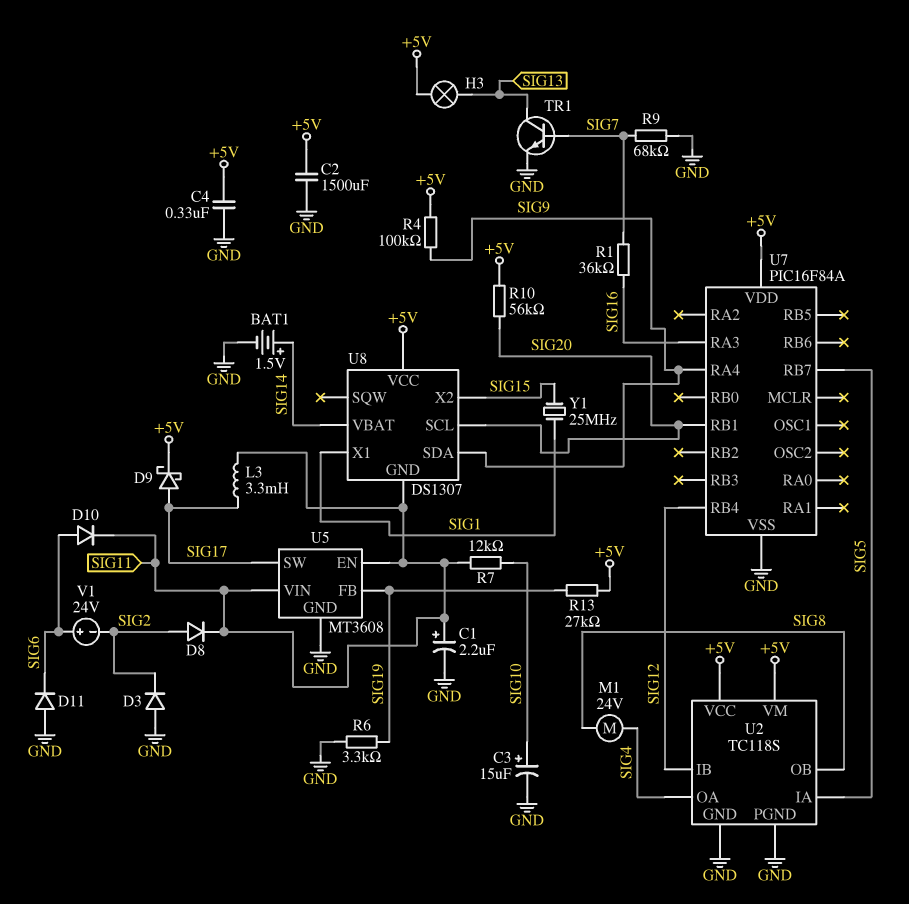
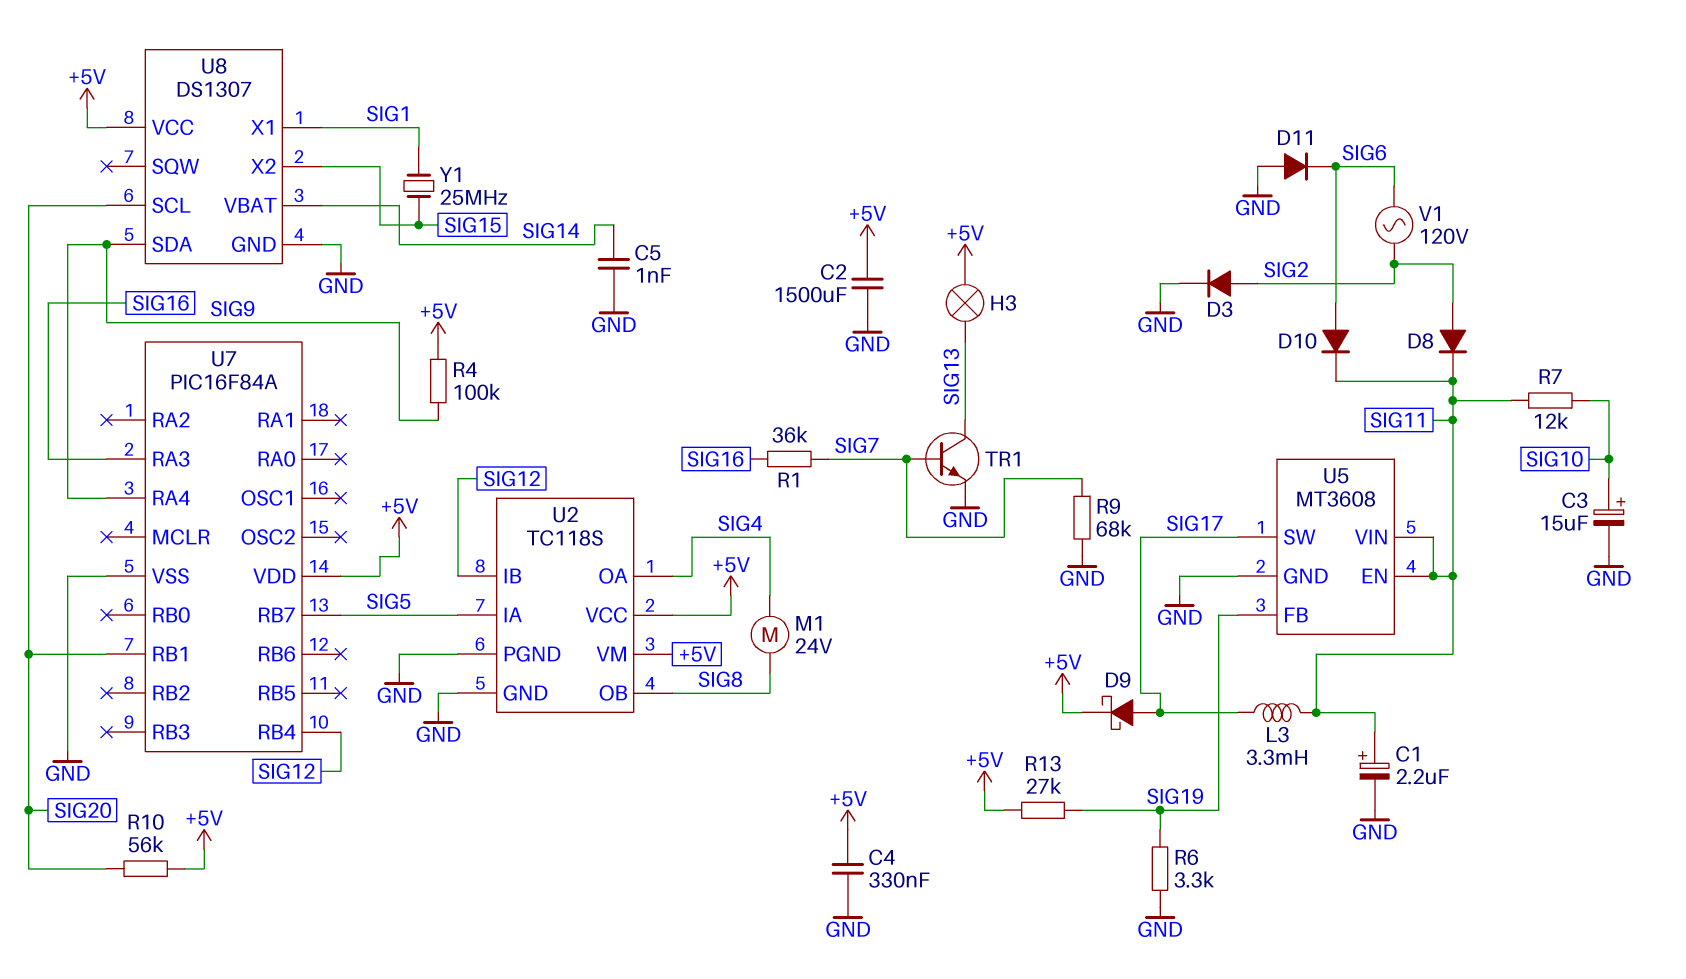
BAT1: 1.5V (plus SIG14, minus GND) -> none
C5: none -> 1nF (GND, SIG14)
D3: diode (A GND, K SIG2) -> diode (A SIG2, K GND)
U8 pin GND: SIG11 -> GND
V1: 24V (plus SIG6, minus SIG2) -> AC 120V (SIG2, SIG6)

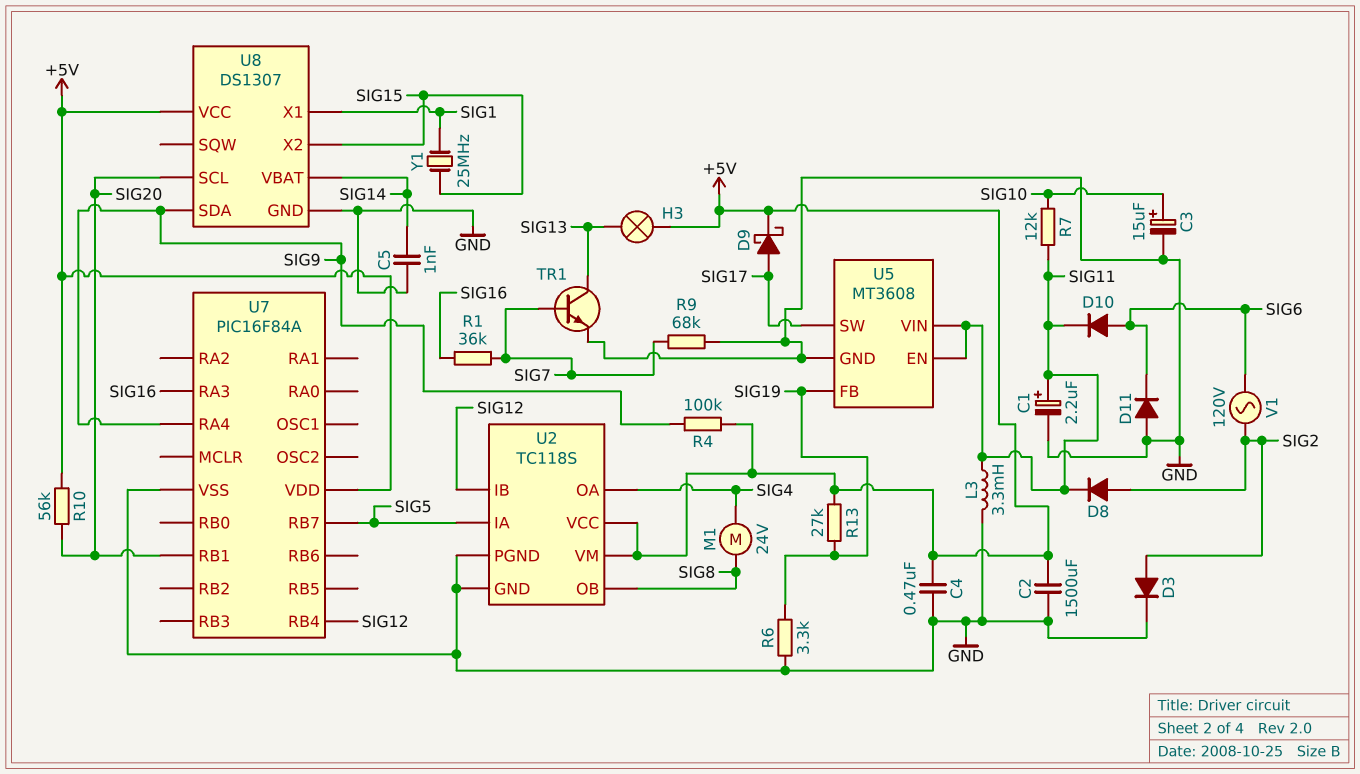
C4: 330nF (+5V, GND) -> 470nF (+5V, GND)
L3: 3.3mH (SIG11, SIG17) -> 3.3mH (GND, SIG11)

